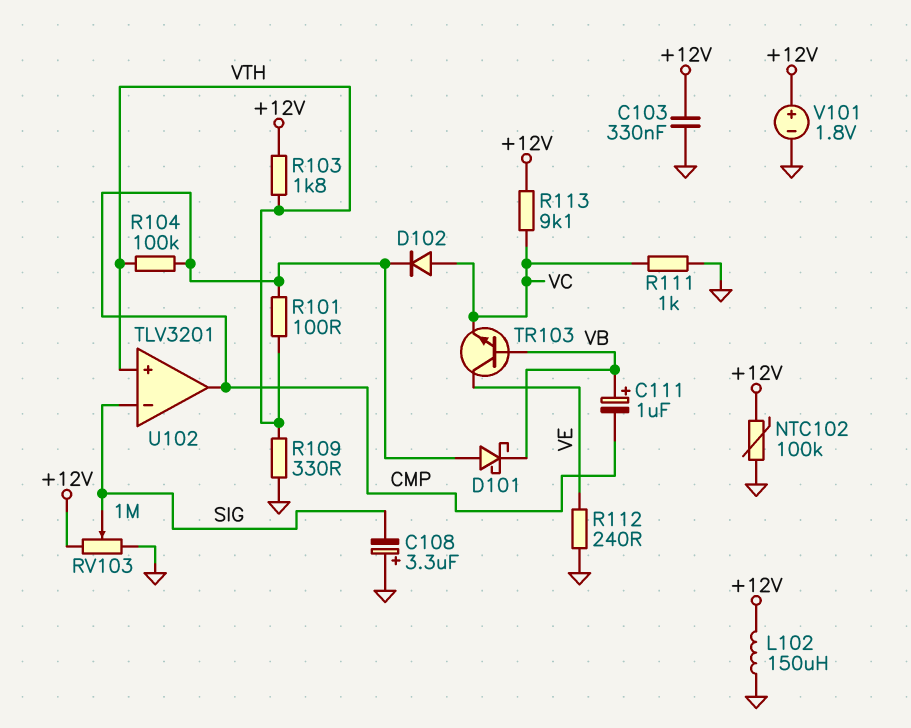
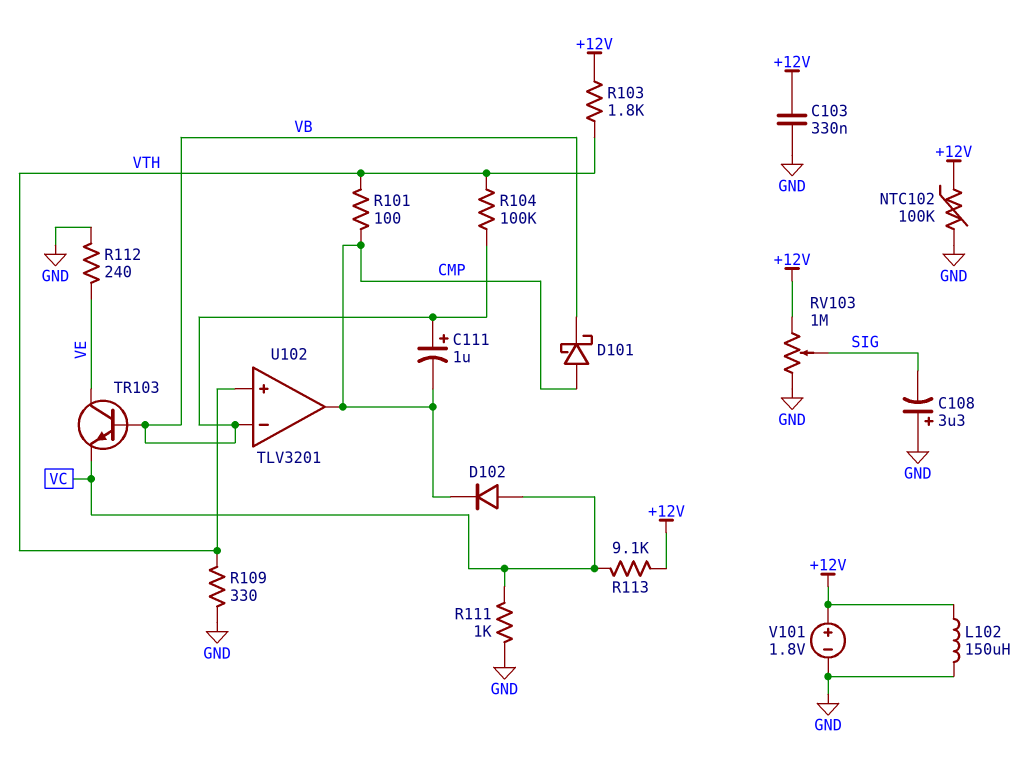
R104: 100k (CMP, VTH) -> 100k (VB, VTH)
U102 pin in-: SIG -> VB

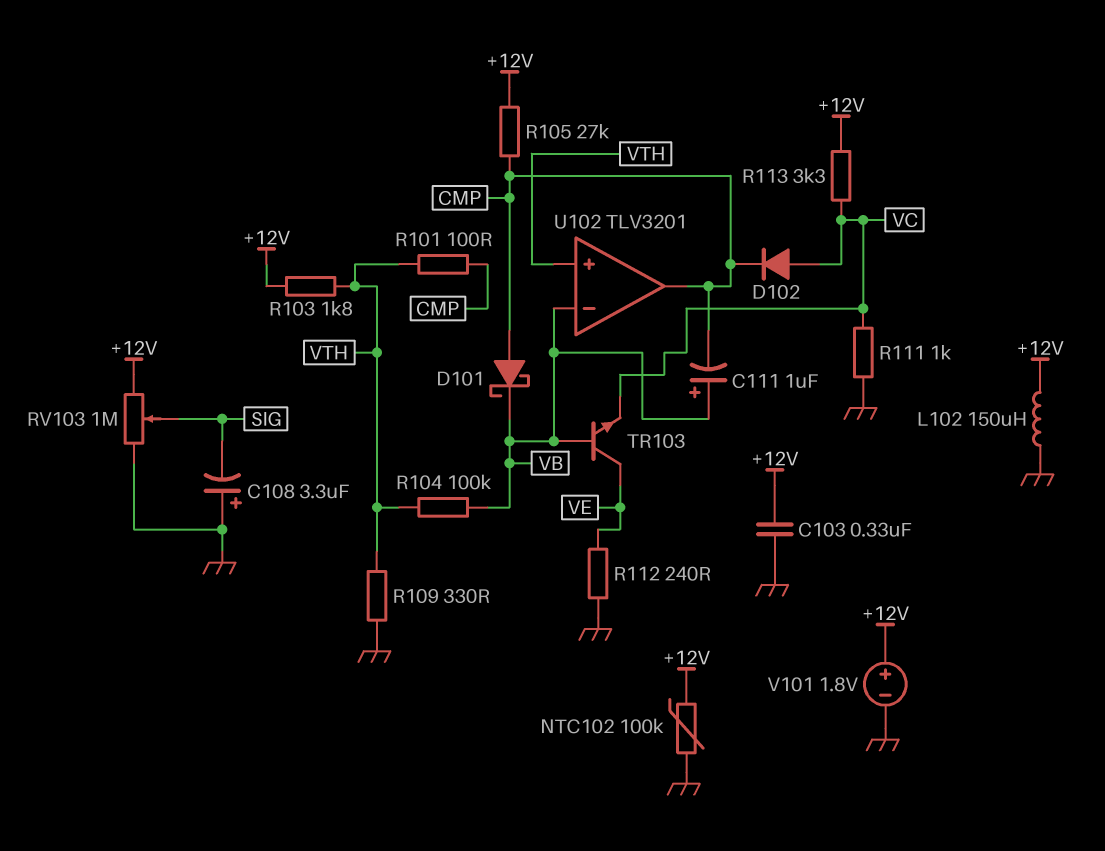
R105: none -> 27k (+12V, CMP)
R113: 9.1k (+12V, VC) -> 3.3k (+12V, VC)

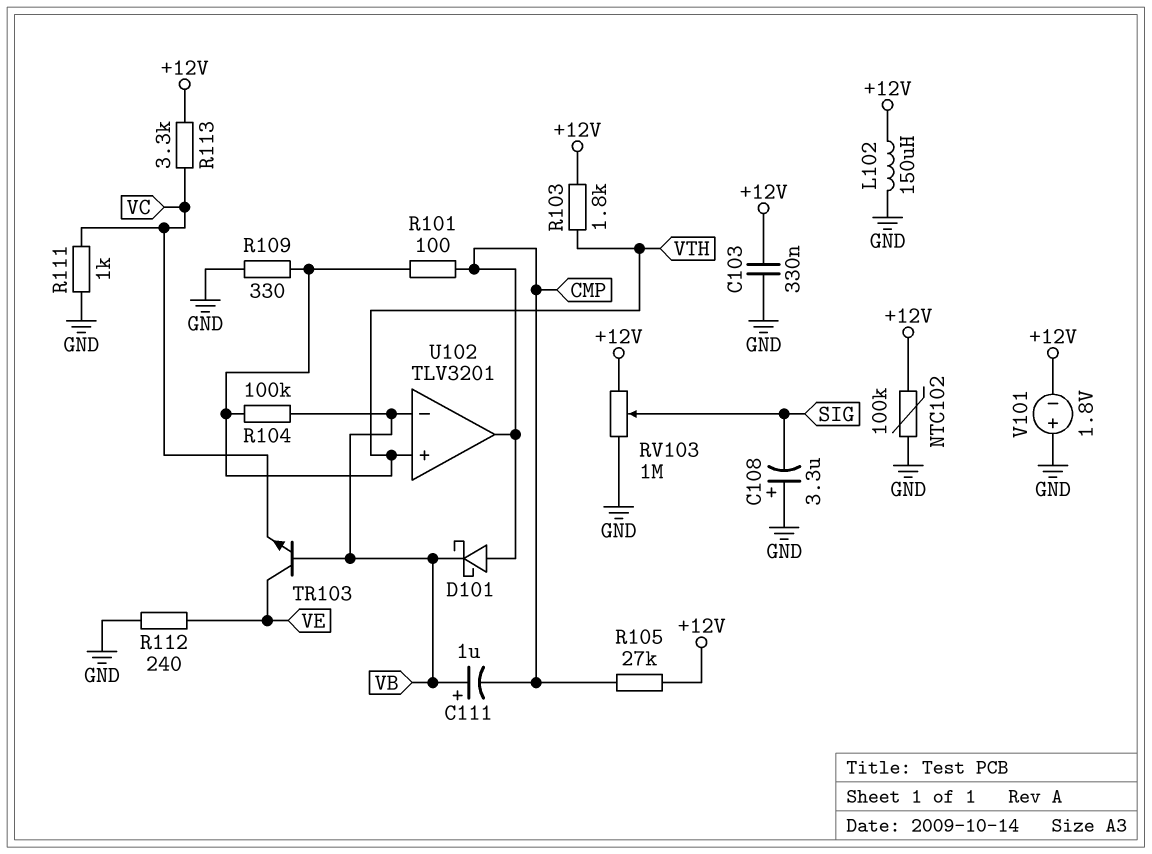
D102: diode (A VC, K CMP) -> none
V101: 1.8V (plus +12V, minus GND) -> 1.8V (plus GND, minus +12V)

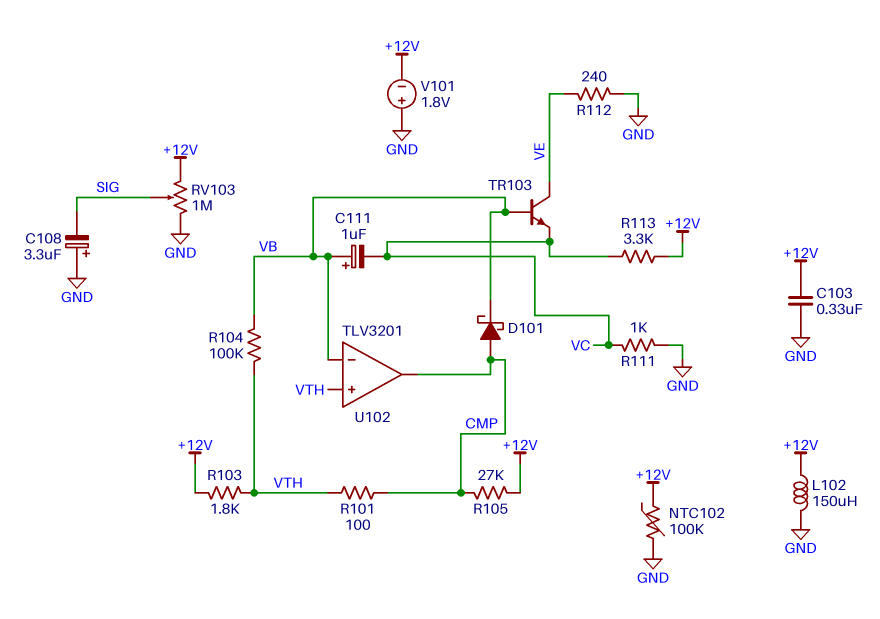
C111: 1uF (plus VB, minus CMP) -> 1uF (plus VB, minus VC)
R109: 330 (GND, VTH) -> none

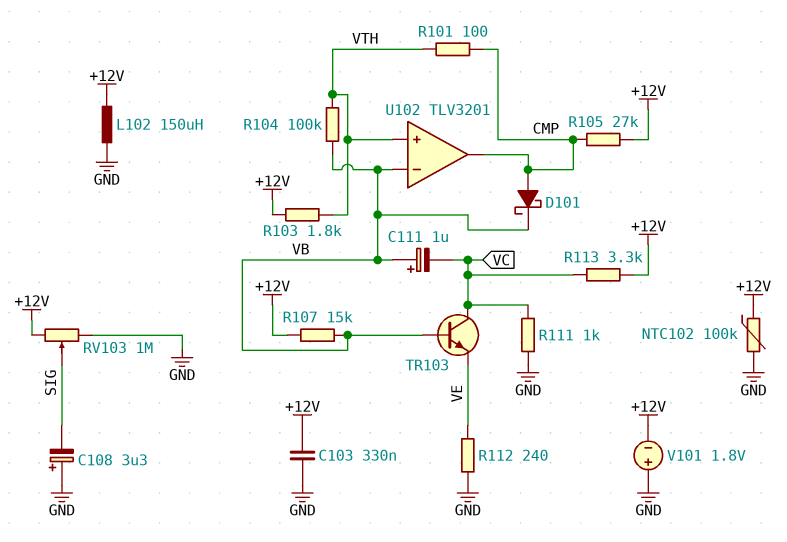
R107: none -> 15k (+12V, VB)
TR103: NPN (B VB, C VE, E VC) -> NPN (B VB, C VC, E VE)

